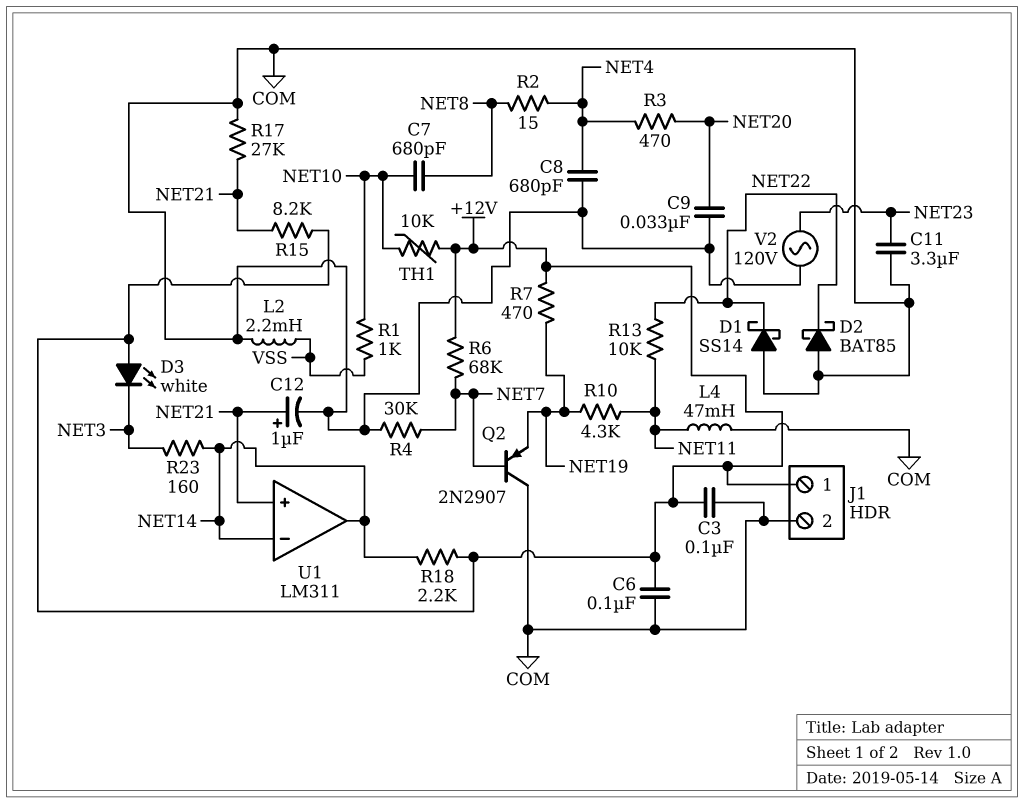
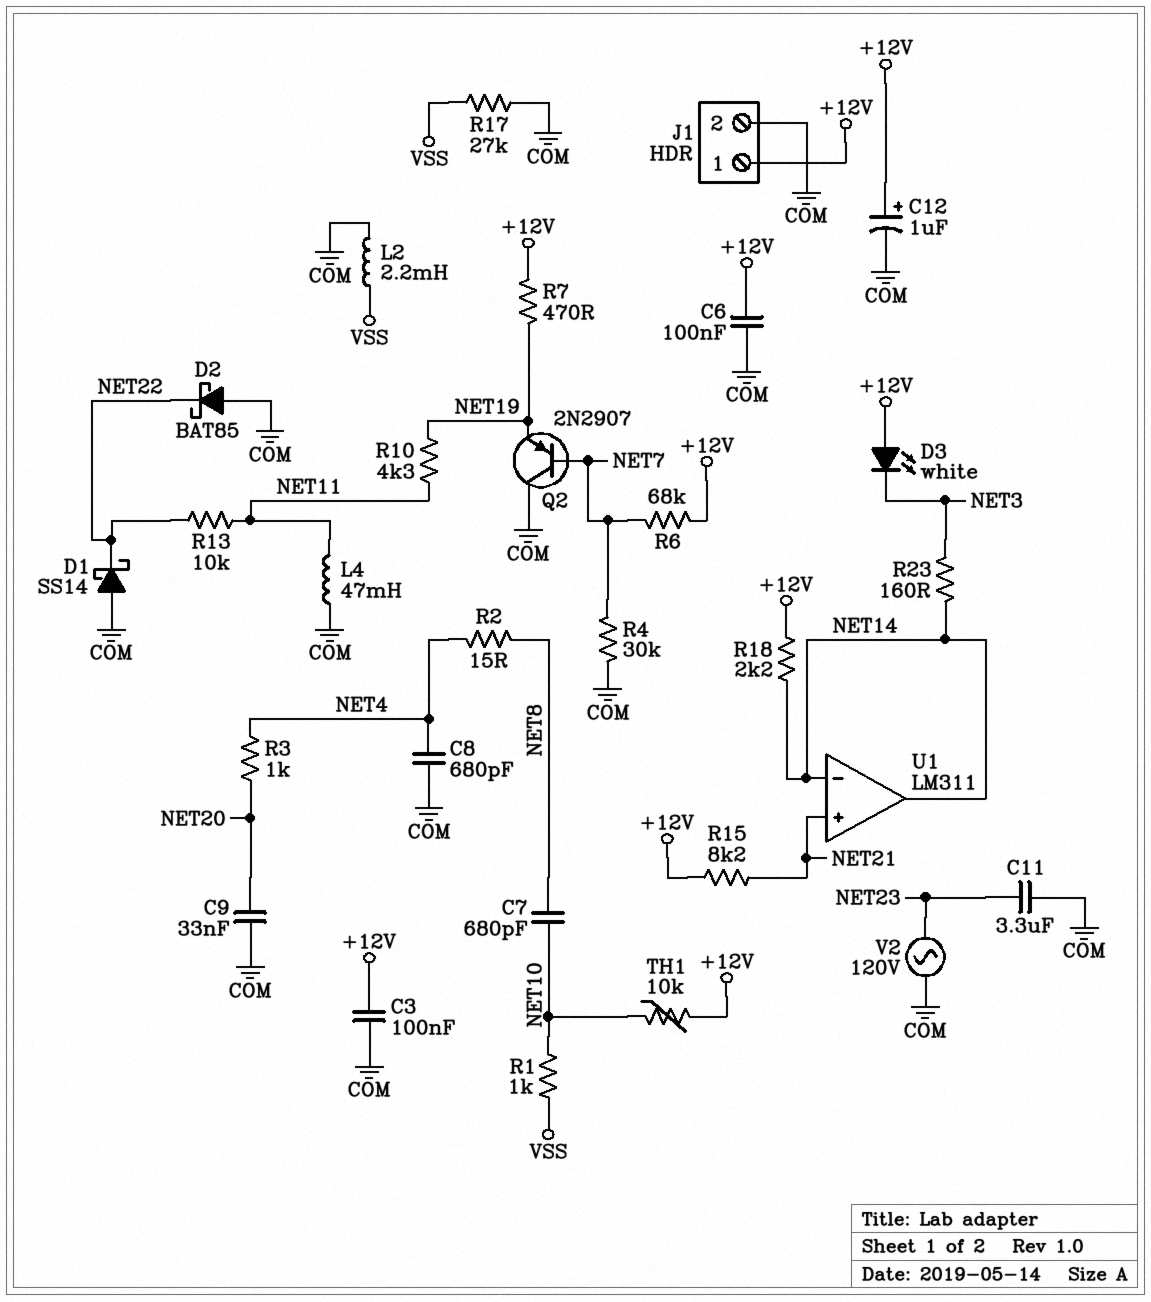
C12: 1uF (plus NET21, minus COM) -> 1uF (plus +12V, minus COM)
R3: 470 (NET4, NET20) -> 1k (NET4, NET20)
R17: 27k (COM, NET21) -> 27k (COM, VSS)

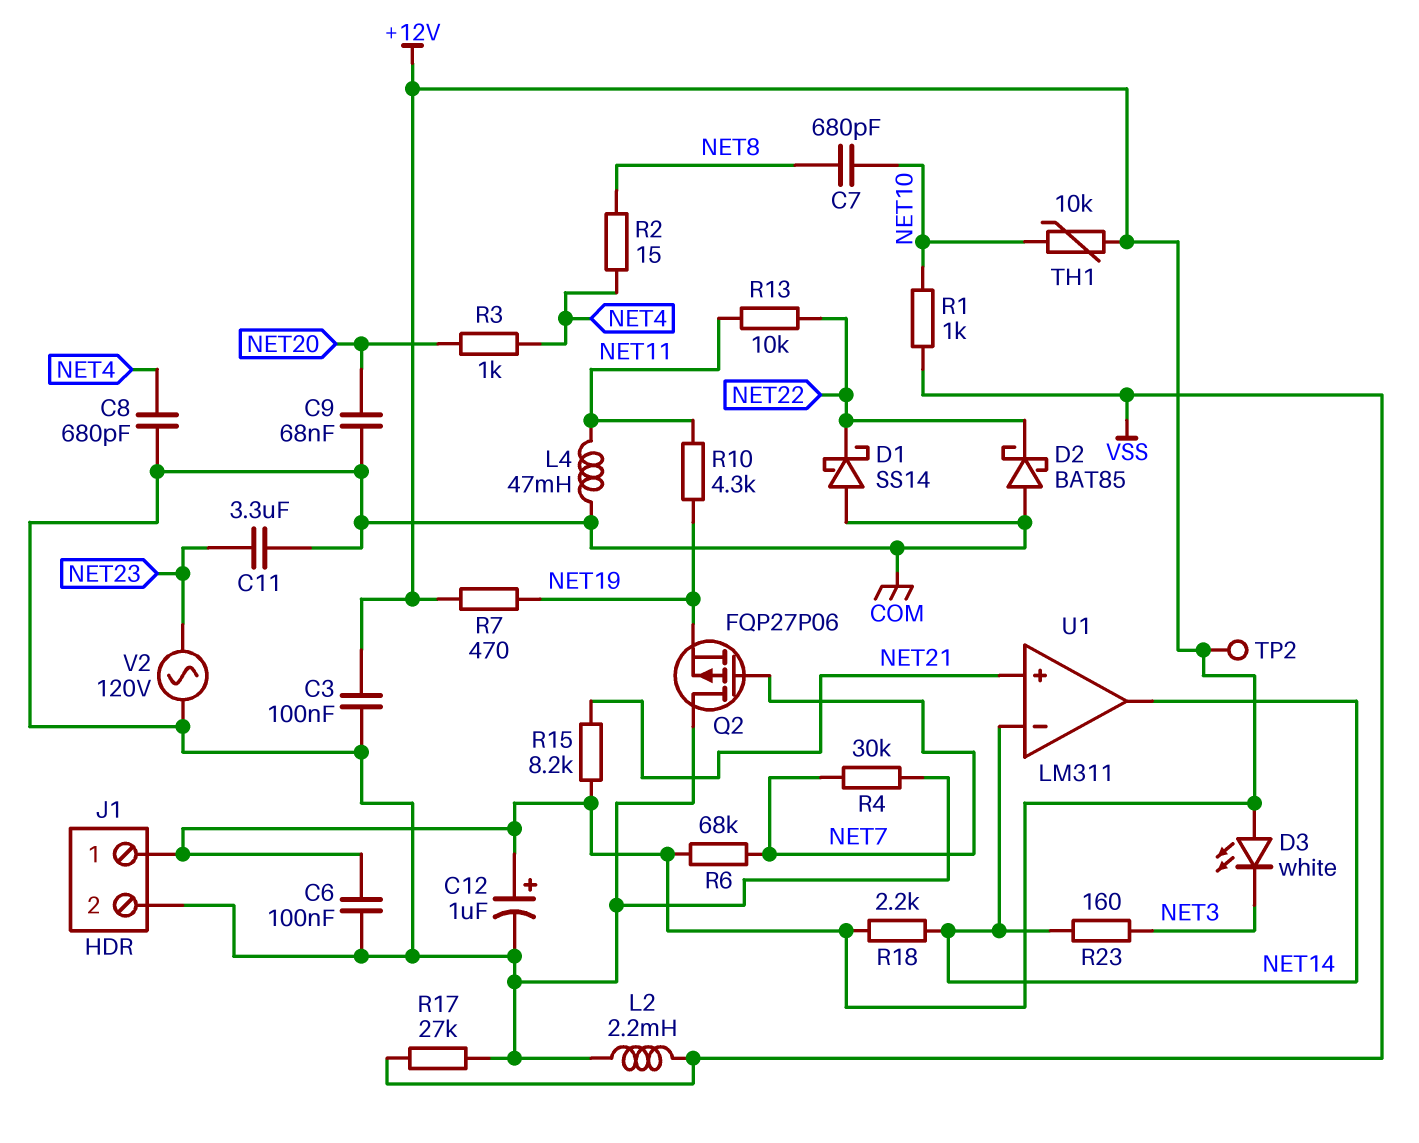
C9: 33nF (COM, NET20) -> 68nF (COM, NET20)
Q2: PNP 2N2907 (B NET7, C COM, E NET19) -> PMOS FQP27P06 (G NET7, D COM, S NET19)
TP2: none -> test point (+12V)

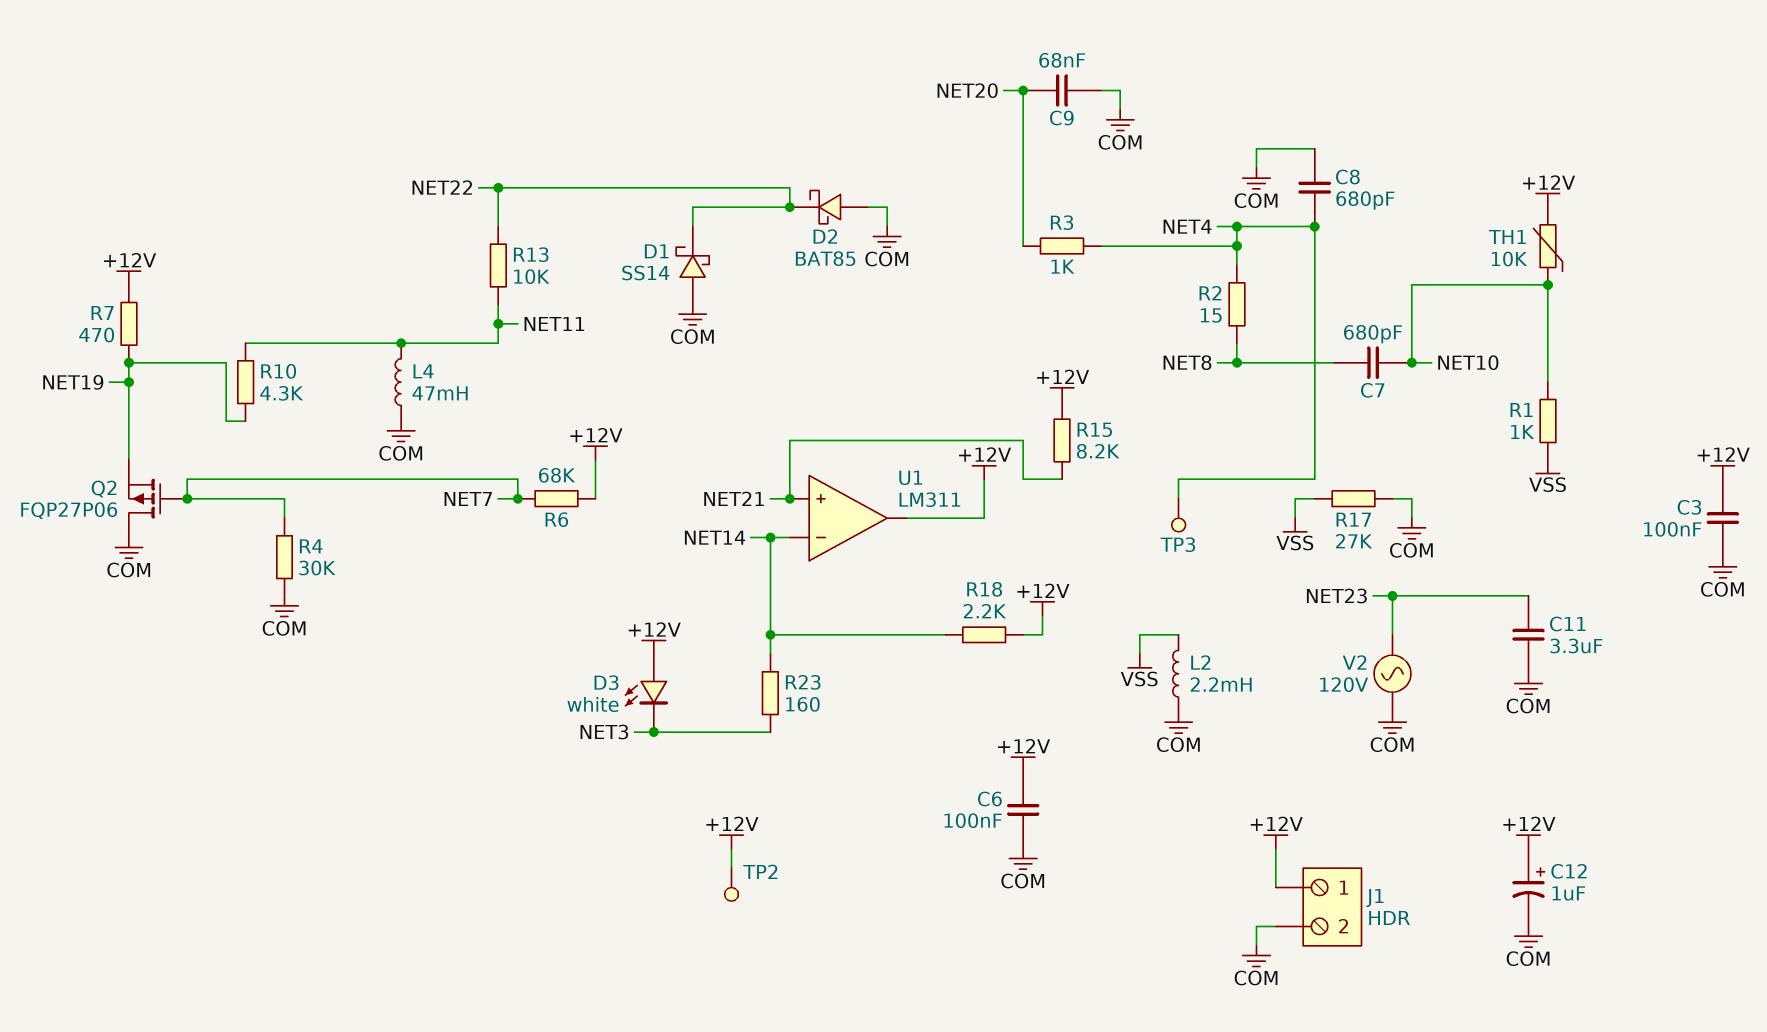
TP3: none -> test point (NET4)
U1 pin out: NET14 -> +12V

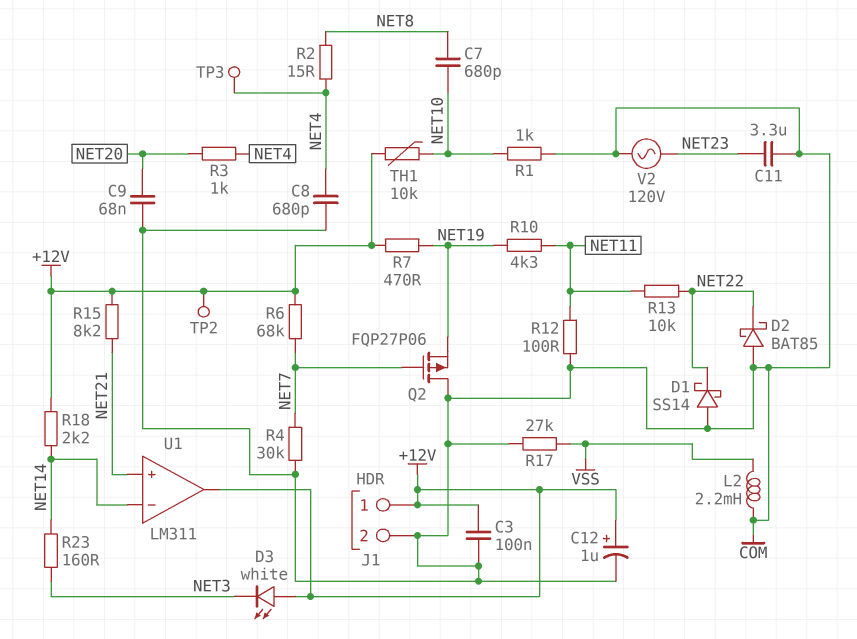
C6: 100nF (+12V, COM) -> none
L4: 47mH (COM, NET11) -> none
R1: 1k (NET10, VSS) -> 1k (COM, NET10)
R12: none -> 100 (COM, NET11)

